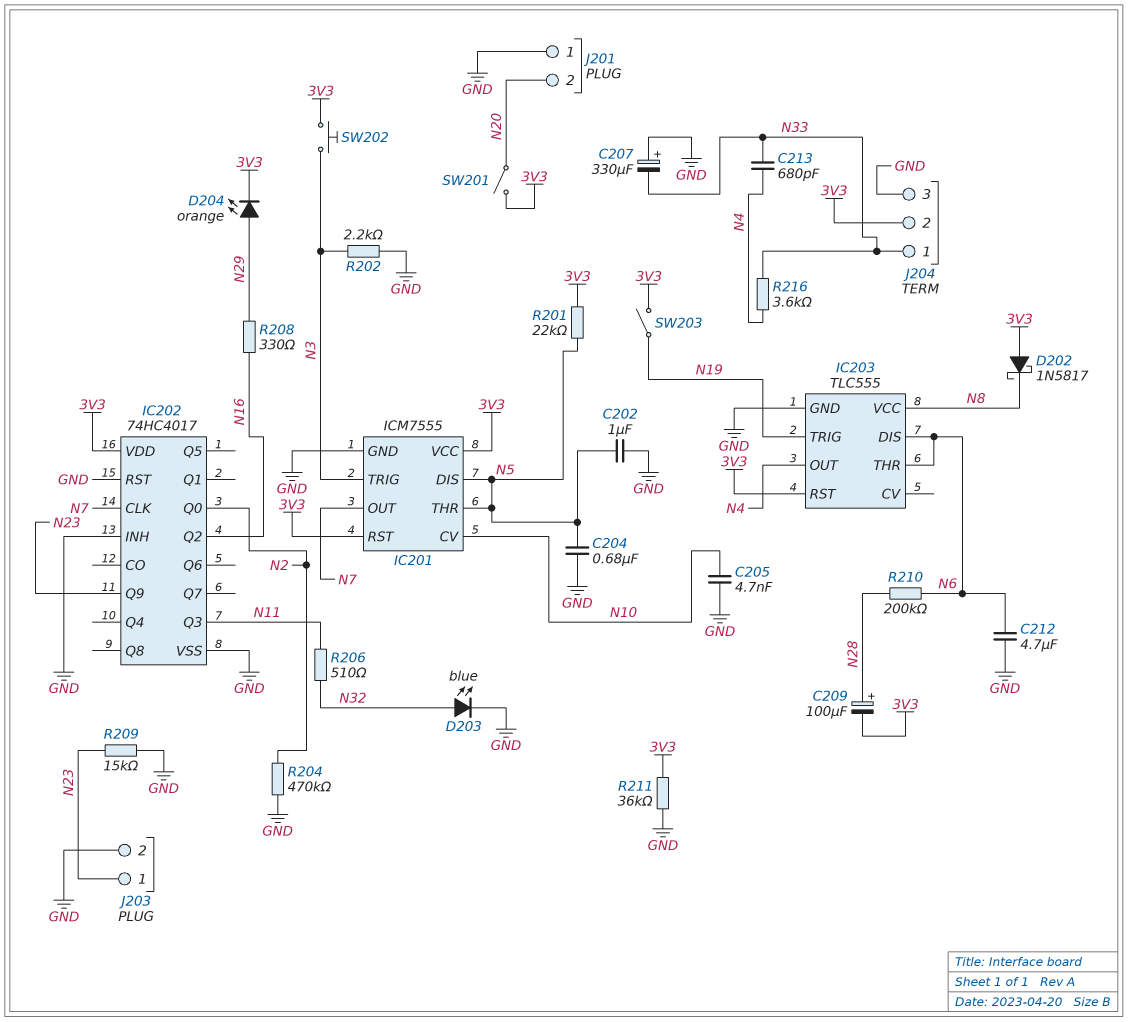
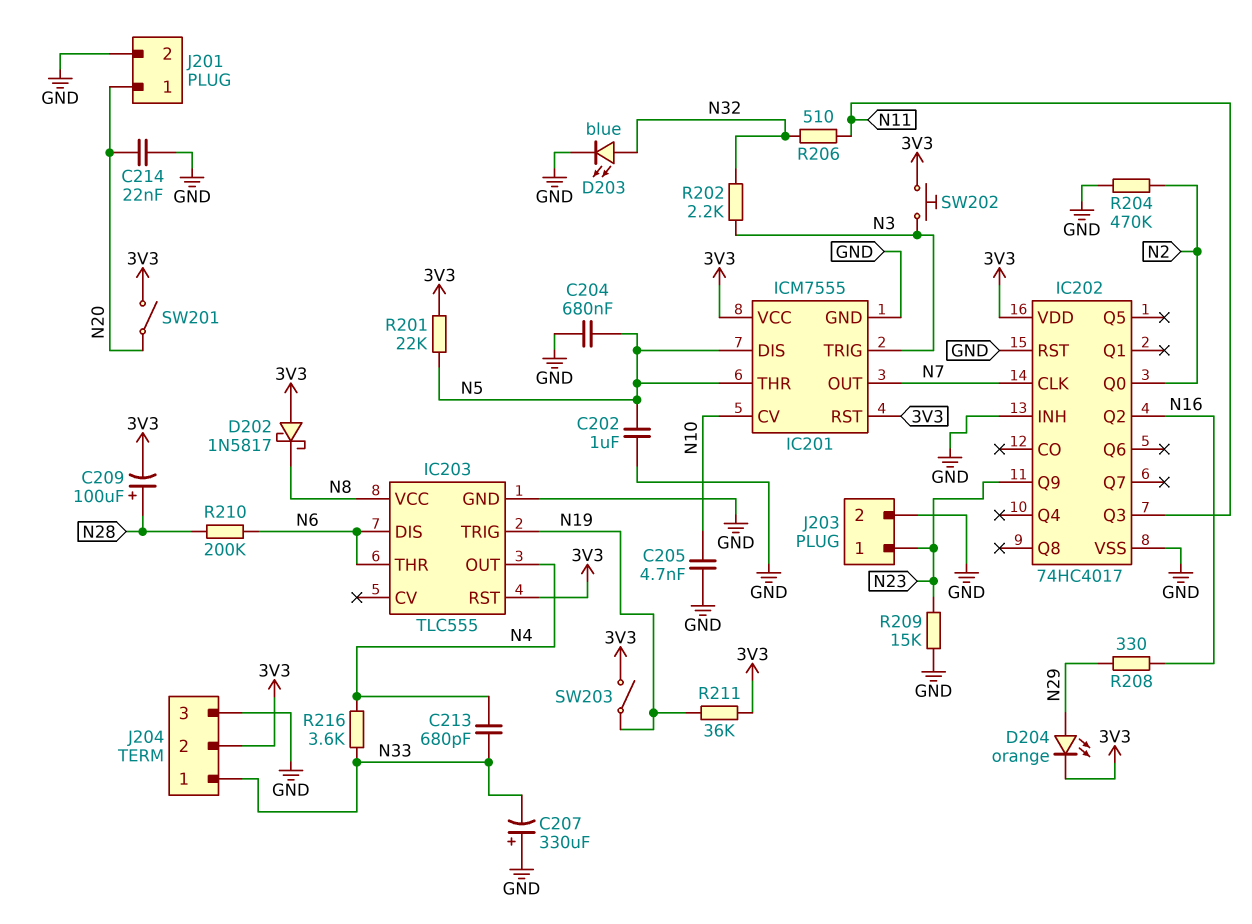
C212: 4.7uF (GND, N6) -> none
C214: none -> 22nF (GND, N20)
J201 pin 1: GND -> N20
J201 pin 2: N20 -> GND
R202: 2.2k (GND, N3) -> 2.2k (N3, N32)
R211: 36k (3V3, GND) -> 36k (3V3, N19)

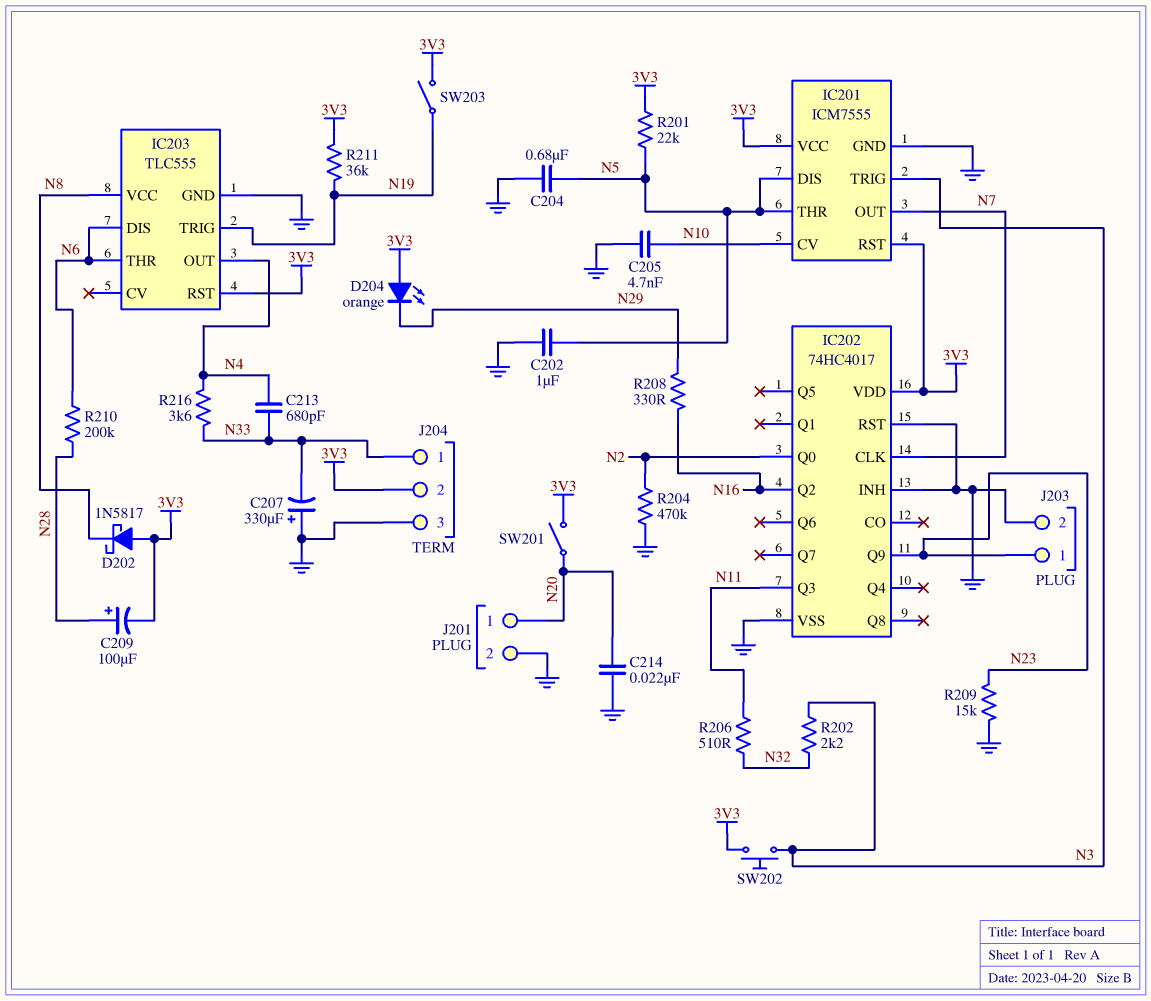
D203: LED blue (A N32, K GND) -> none
D204: LED orange (A N29, K 3V3) -> LED orange (A 3V3, K N29)

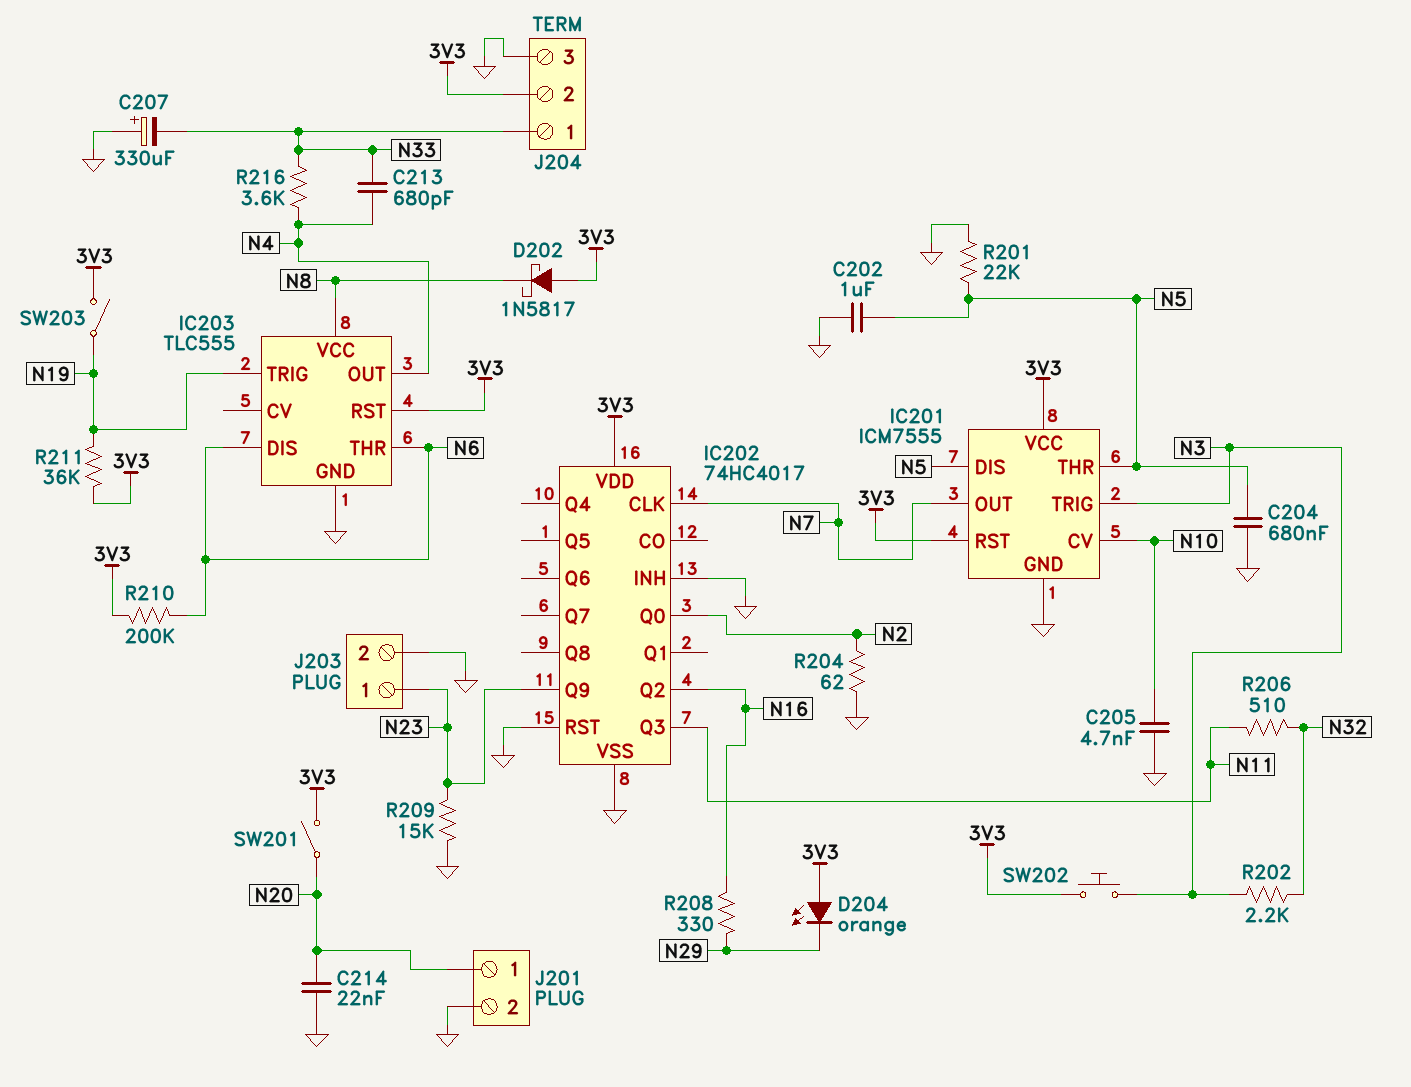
C209: 100uF (plus N28, minus 3V3) -> none
R201: 22k (3V3, N5) -> 22k (GND, N5)
R204: 470k (GND, N2) -> 62 (GND, N2)
R210: 200k (N6, N28) -> 200k (3V3, N6)

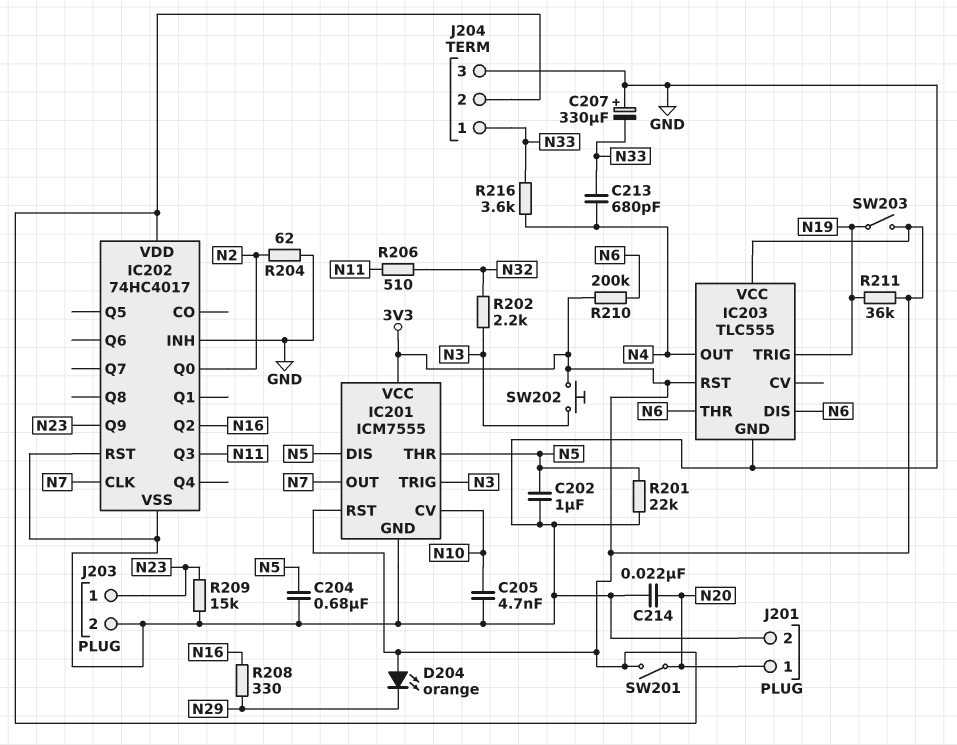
D202: schottky 1N5817 (A 3V3, K N8) -> none
IC203 pin VCC: N8 -> 3V3

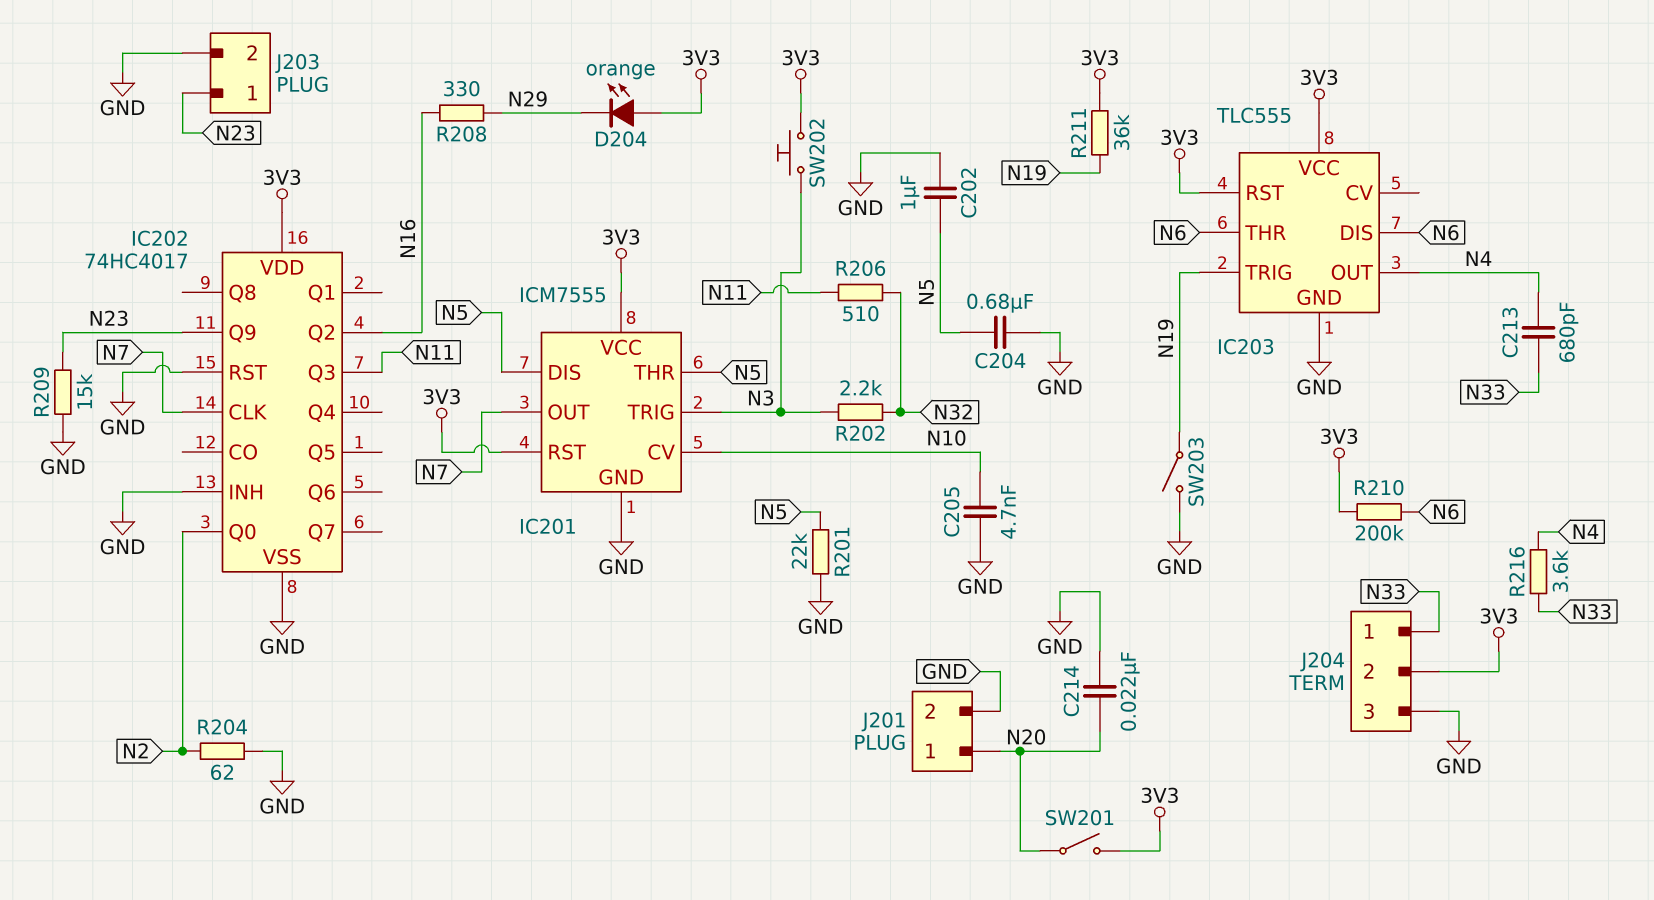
C207: 330uF (plus GND, minus N33) -> none
SW203: switch (3V3, N19) -> switch (GND, N19)

